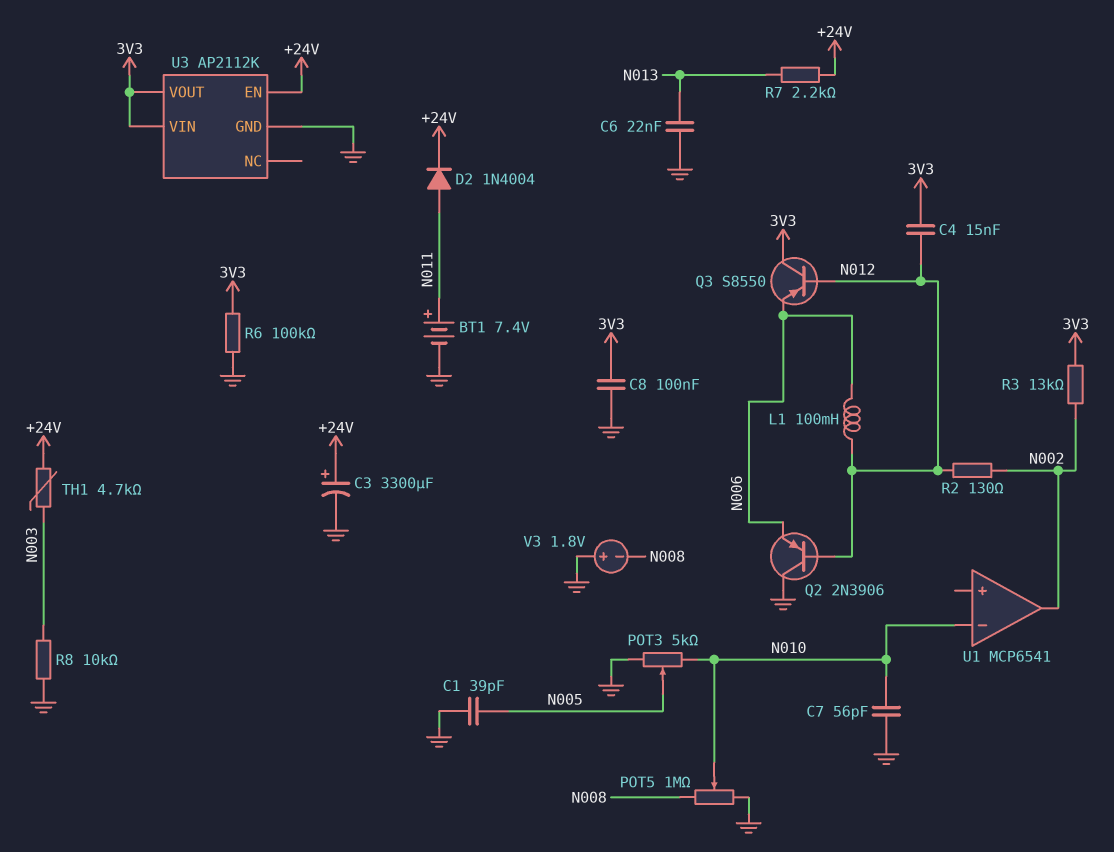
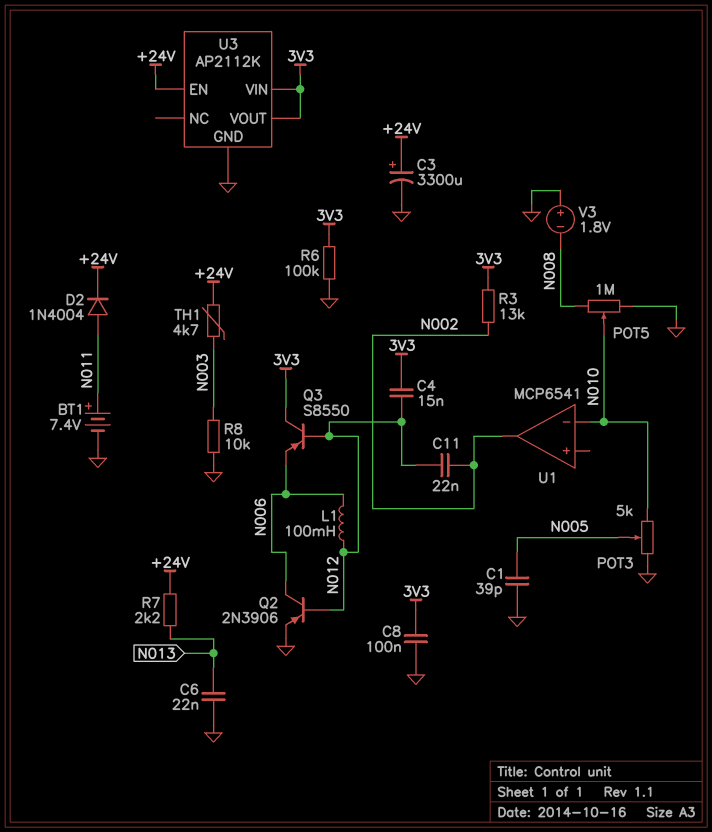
C7: 56pF (GND, N010) -> none
C11: none -> 22nF (N002, N012)
Q2: PNP 2N3906 (B N012, C GND, E N006) -> PNP 2N3906 (B N012, C N006, E GND)
R2: 130 (N002, N012) -> none

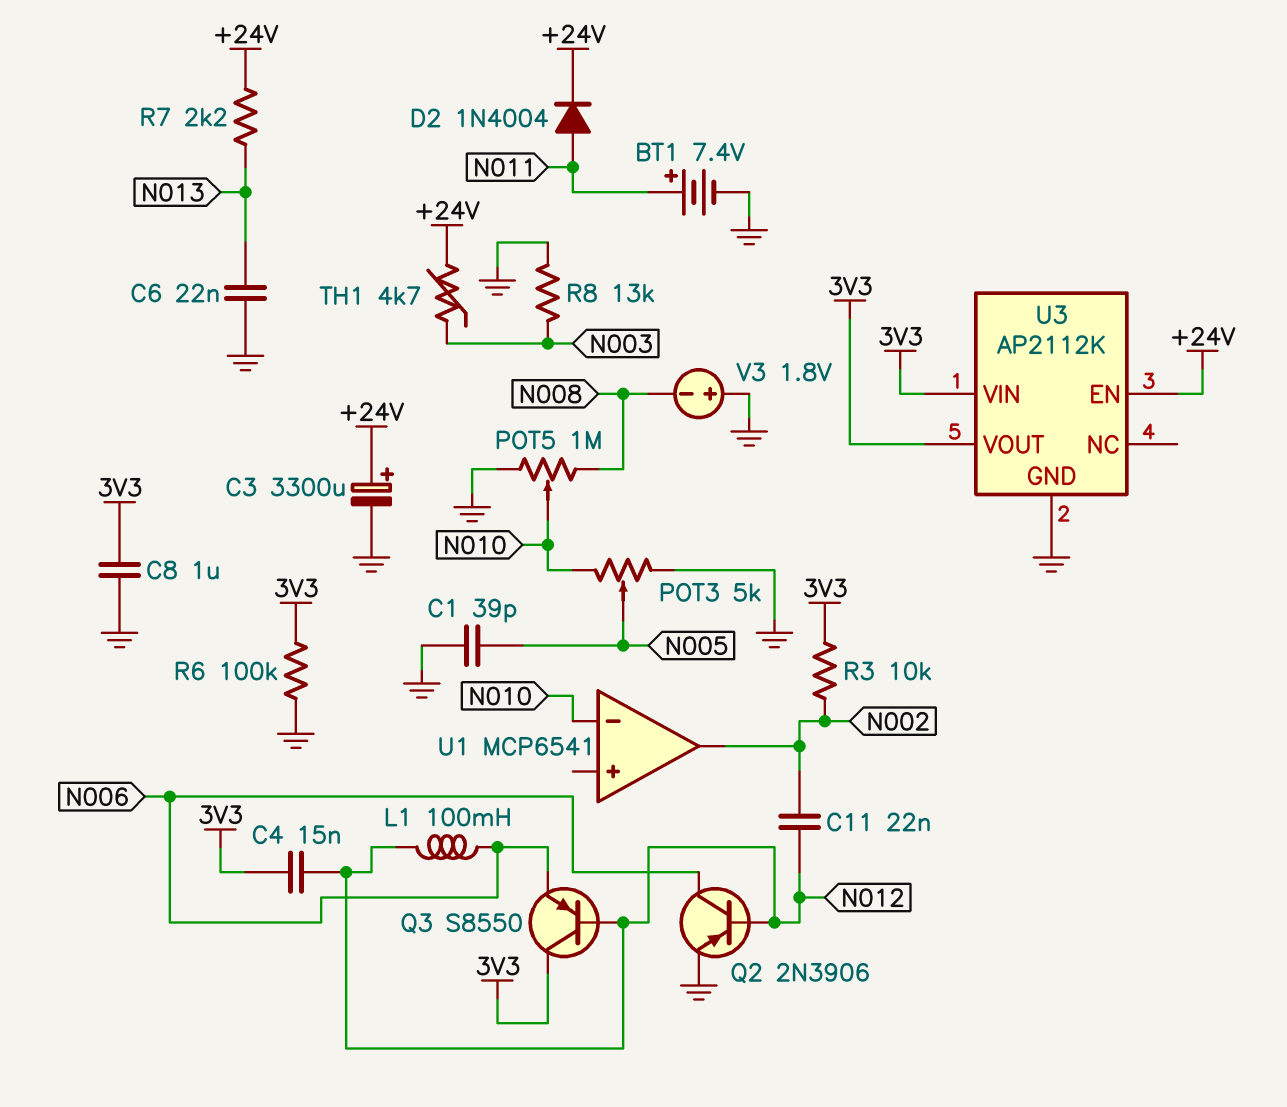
C8: 100nF (3V3, GND) -> 1uF (3V3, GND)
R3: 13k (3V3, N002) -> 10k (3V3, N002)
R8: 10k (GND, N003) -> 13k (GND, N003)

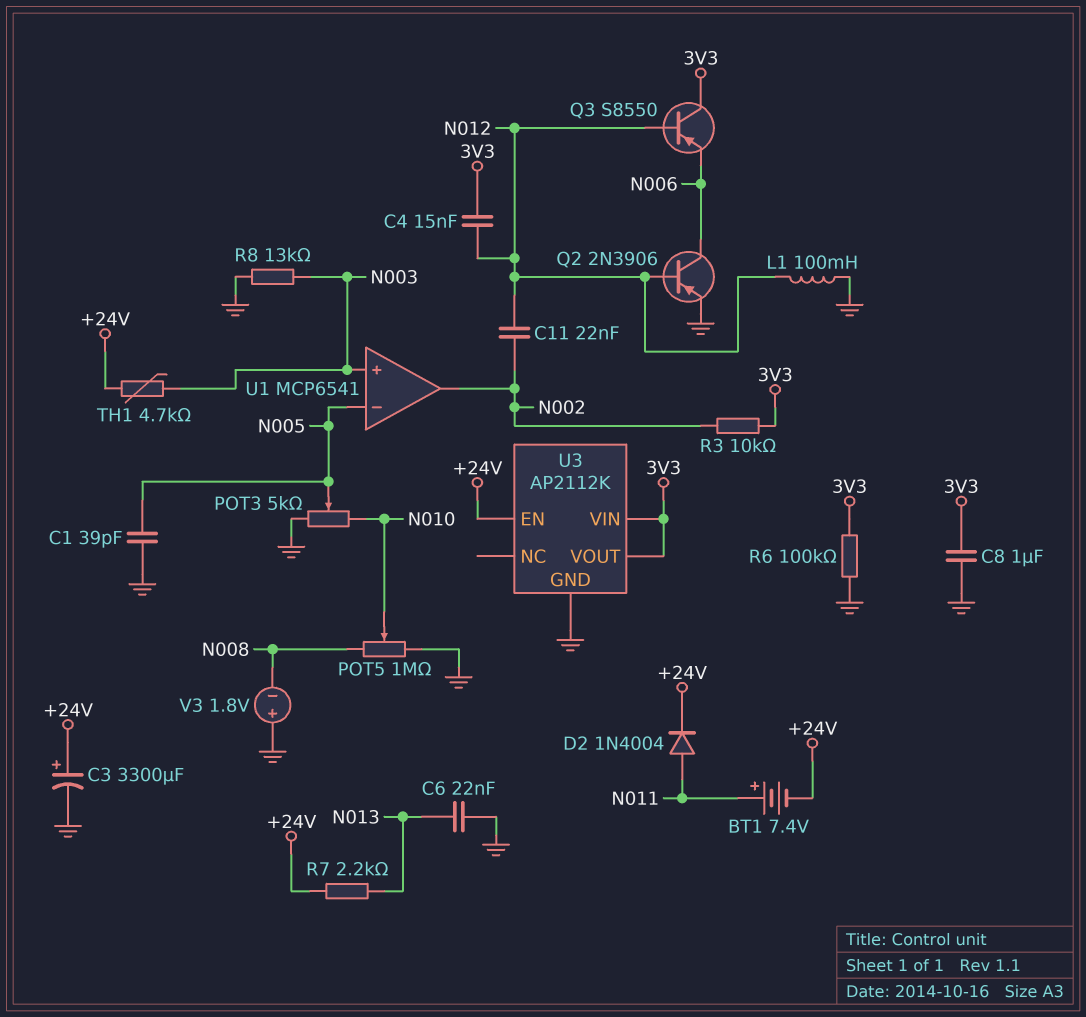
BT1: 7.4V (plus N011, minus GND) -> 7.4V (plus N011, minus +24V)
L1: 100mH (N006, N012) -> 100mH (GND, N012)
U1 pin in+: none -> N003
U1 pin in-: N010 -> N005

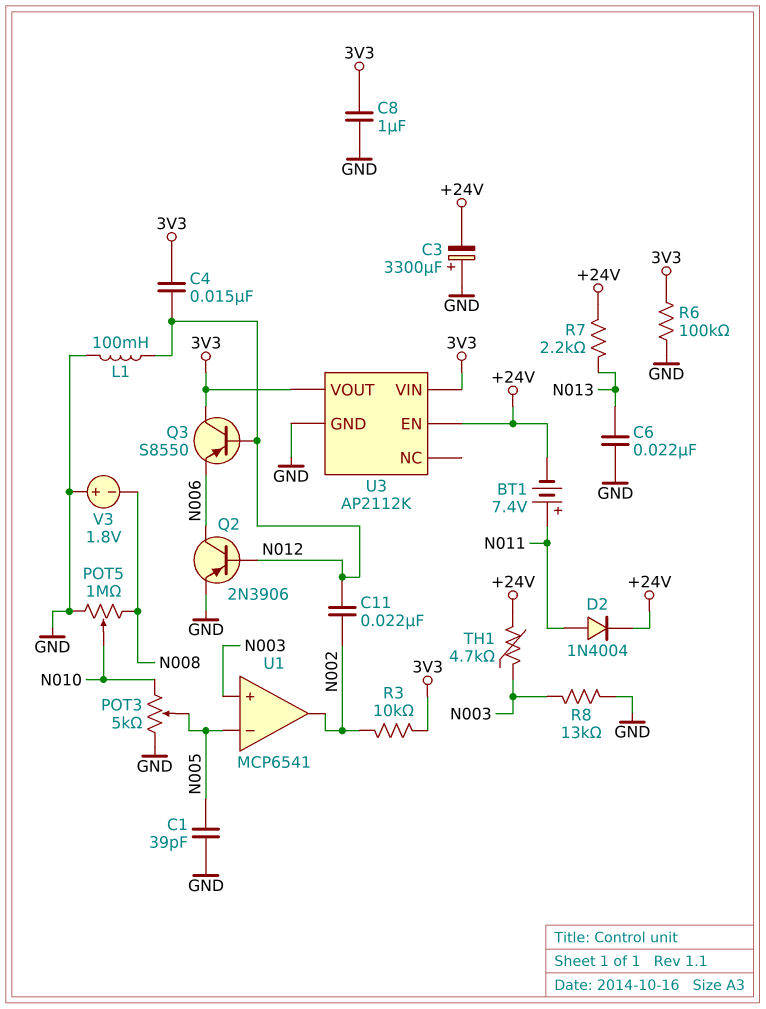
C3: 3300uF (plus +24V, minus GND) -> 3300uF (plus GND, minus +24V)

